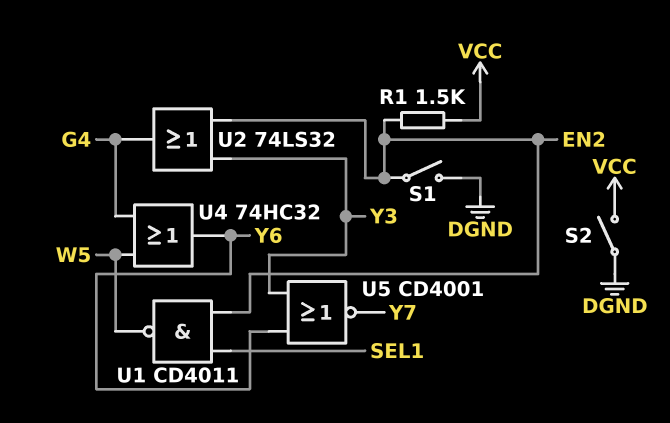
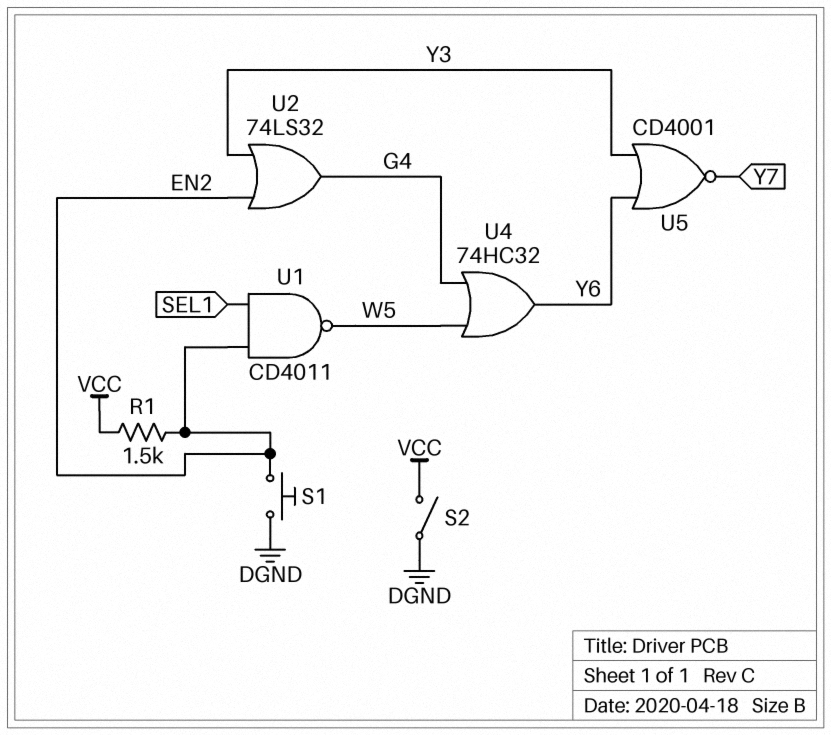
S1: switch (DGND, EN2) -> button (DGND, EN2)

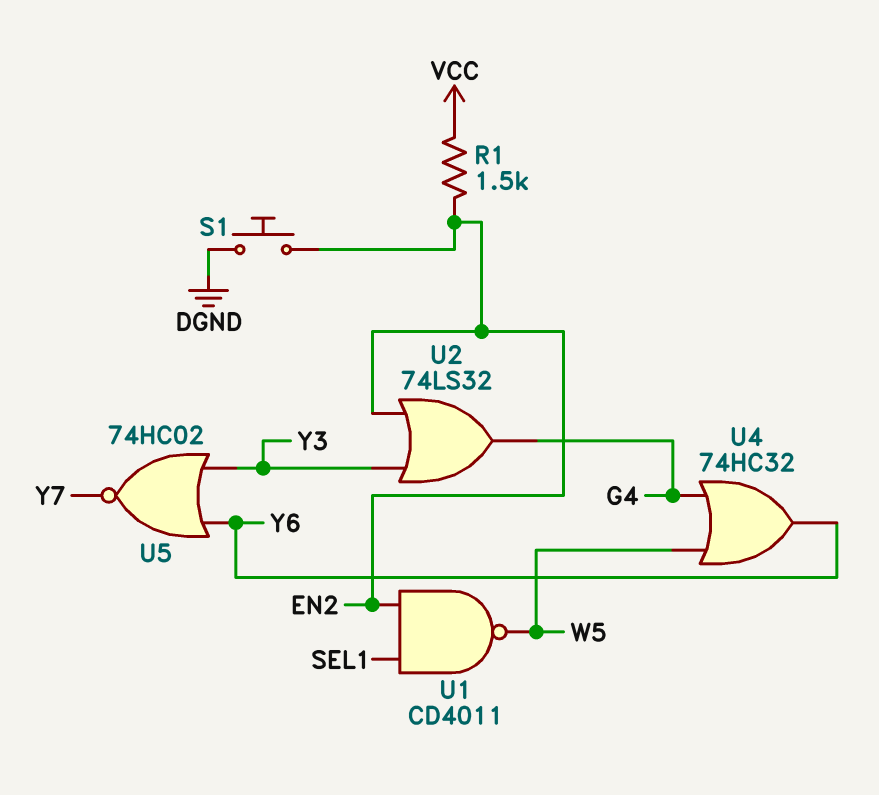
S2: switch (DGND, VCC) -> none
U5: NOR CD4001 (in Y3, in Y6, out Y7) -> NOR 74HC02 (in Y3, in Y6, out Y7)

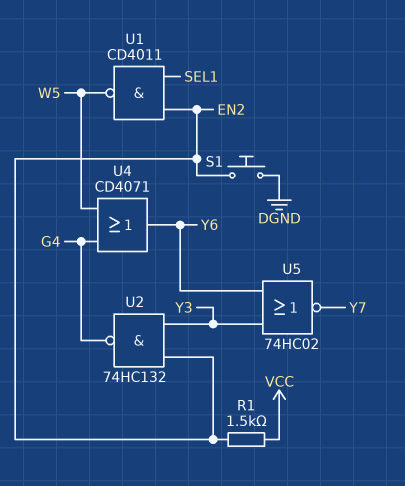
U2: OR 74LS32 (in EN2, in Y3, out G4) -> NAND 74HC132 (in EN2, in Y3, out G4)
U4: OR 74HC32 (in G4, in W5, out Y6) -> OR CD4071 (in G4, in W5, out Y6)

